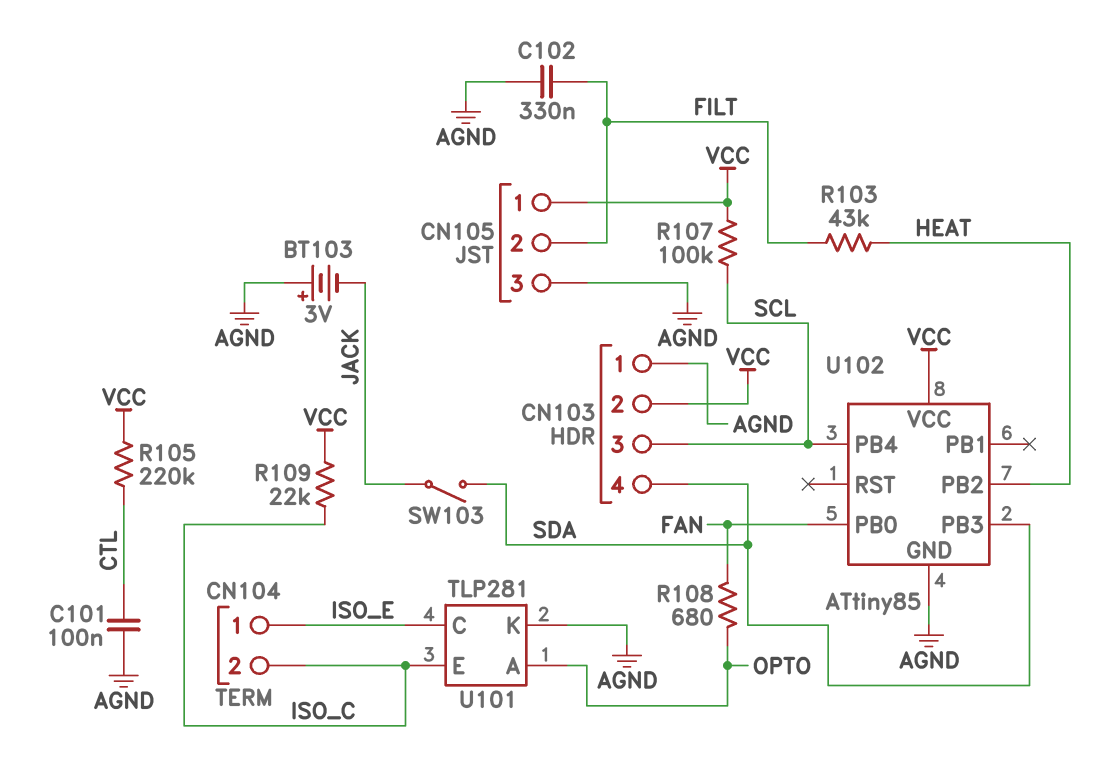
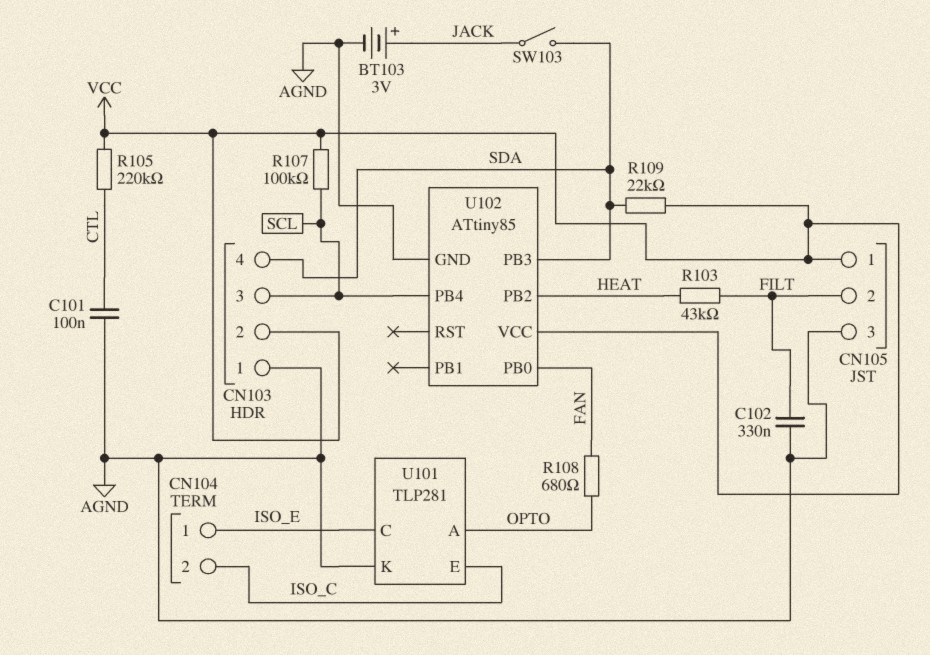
BT103: 3V (plus AGND, minus JACK) -> 3V (plus JACK, minus AGND)
R109: 22k (ISO_C, VCC) -> 22k (SDA, VCC)

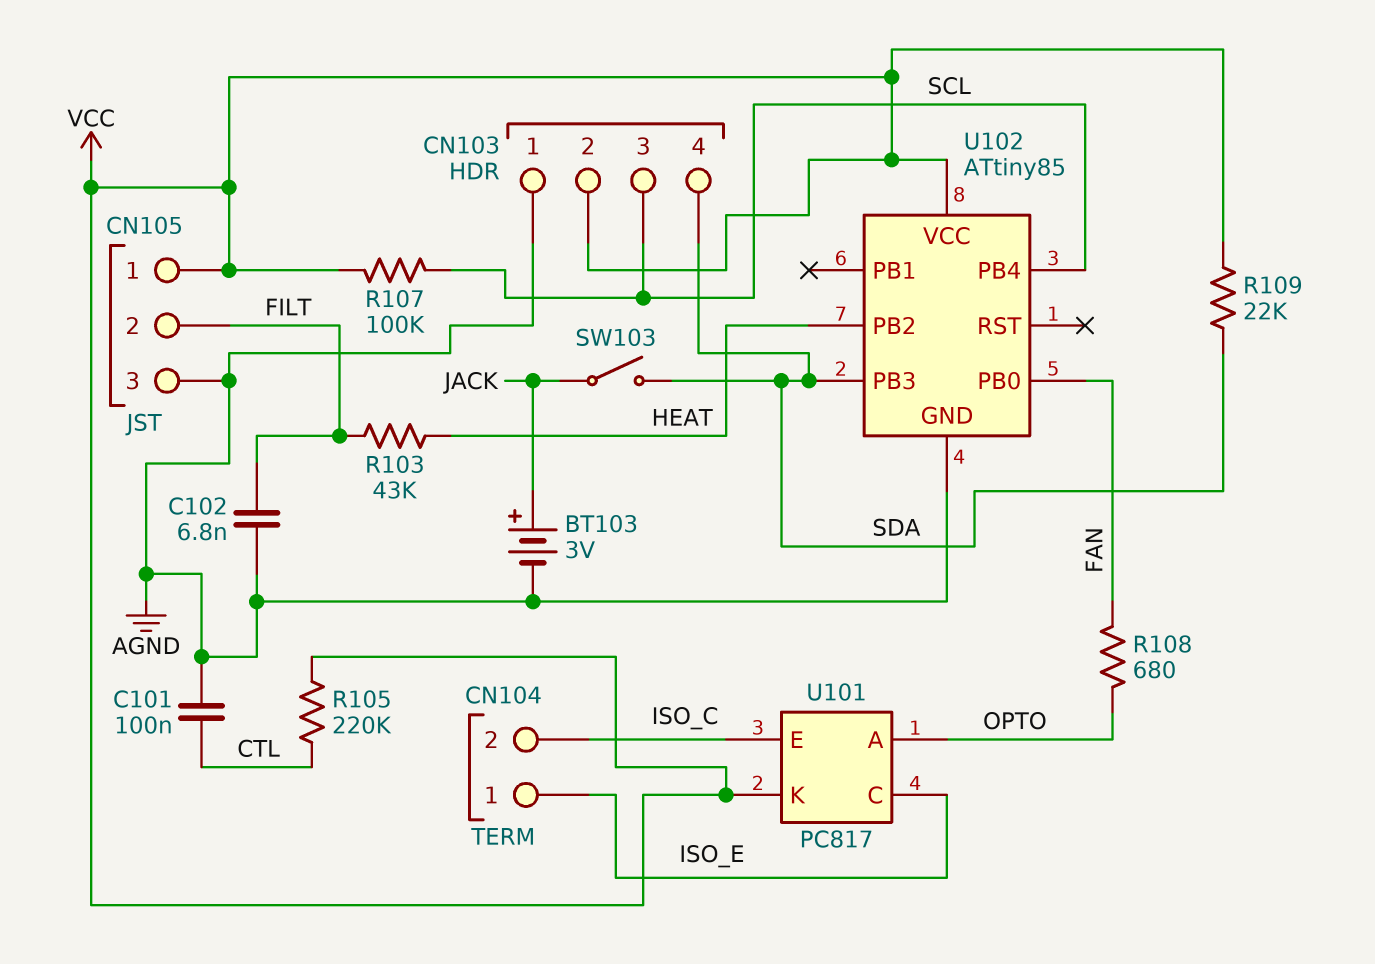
C102: 330nF (AGND, FILT) -> 6.8nF (AGND, FILT)
U101: TLP281 -> PC817
U101 pin K: AGND -> VCC

